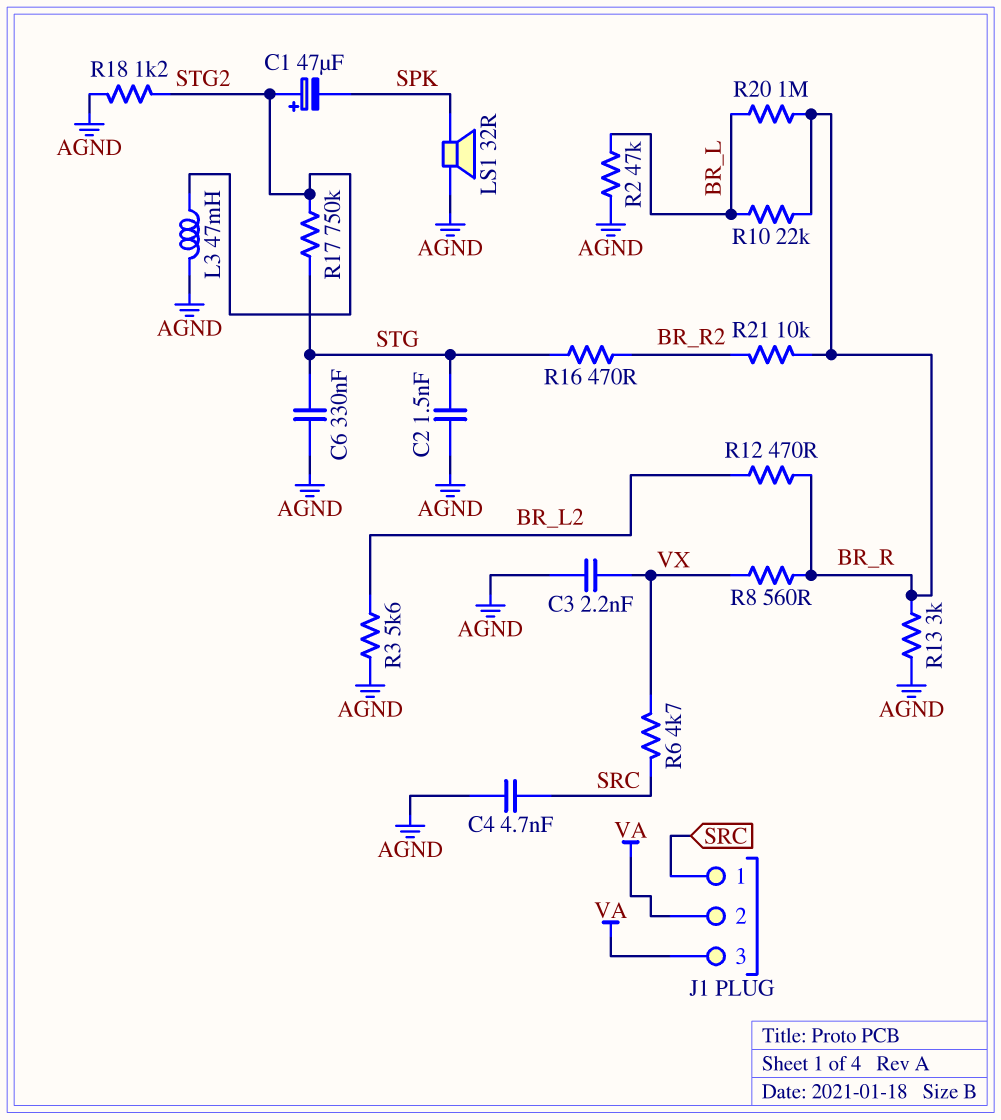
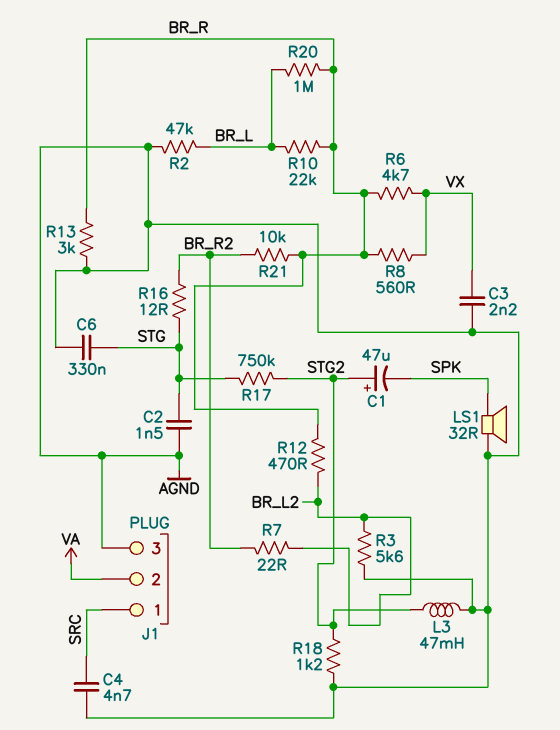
J1 pin 3: VA -> AGND
R6: 4.7k (SRC, VX) -> 4.7k (BR_R, VX)
R7: none -> 22 (BR_L2, BR_R2)
R16: 470 (BR_R2, STG) -> 12 (BR_R2, STG)

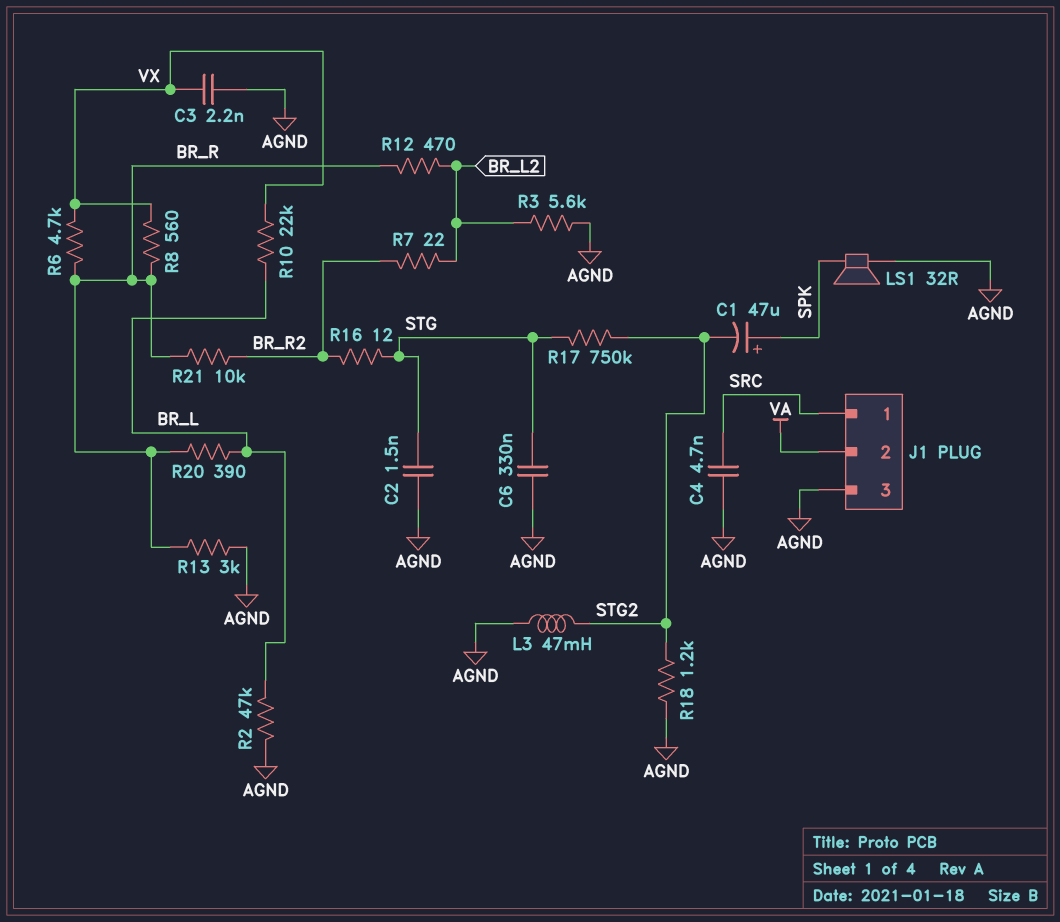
C1: 47uF (plus STG2, minus SPK) -> 47uF (plus SPK, minus STG2)
R10: 22k (BR_L, BR_R) -> 22k (BR_L, VX)
R20: 1M (BR_L, BR_R) -> 390 (BR_L, BR_R)

